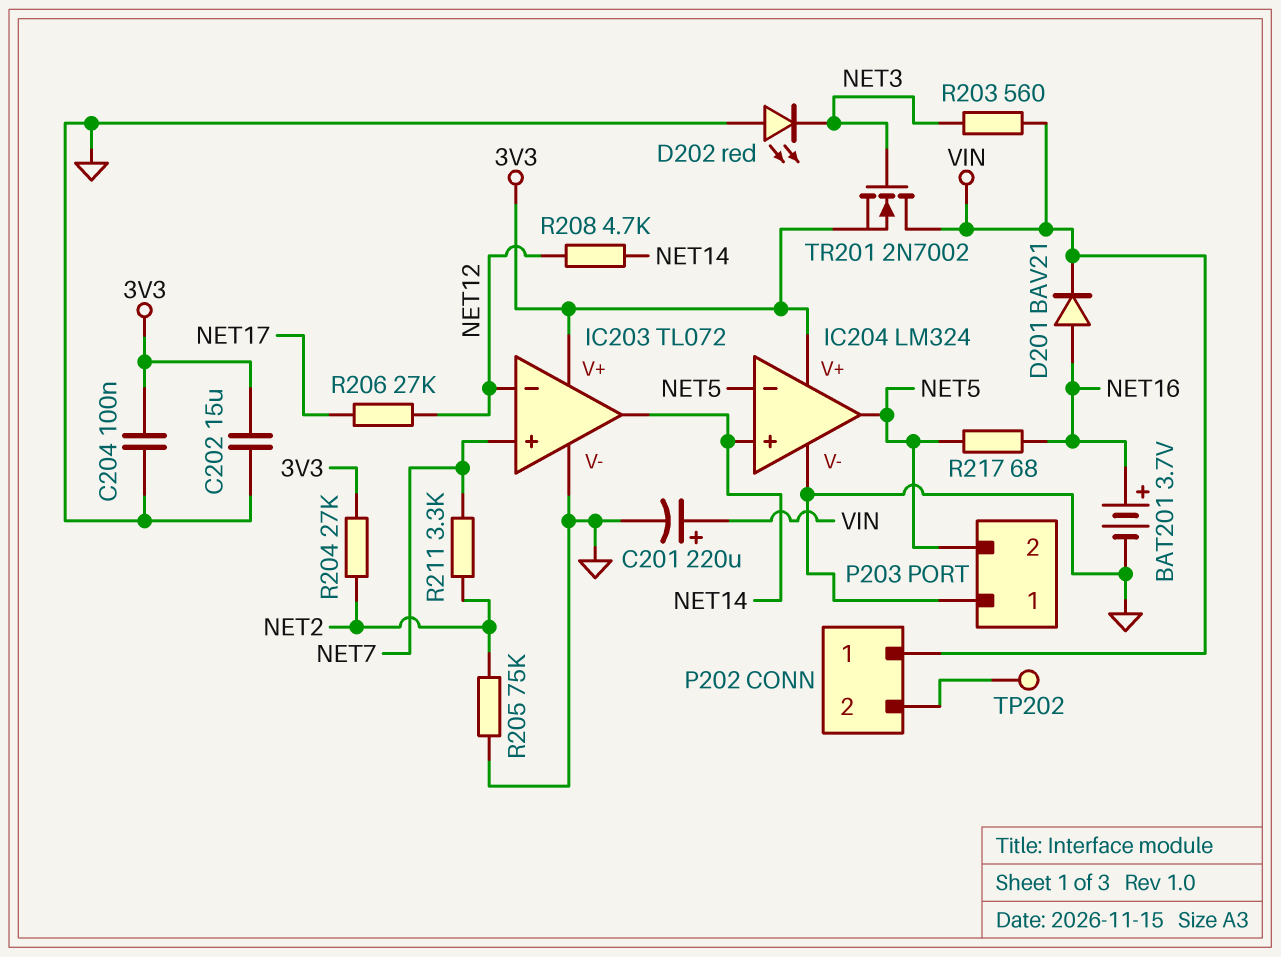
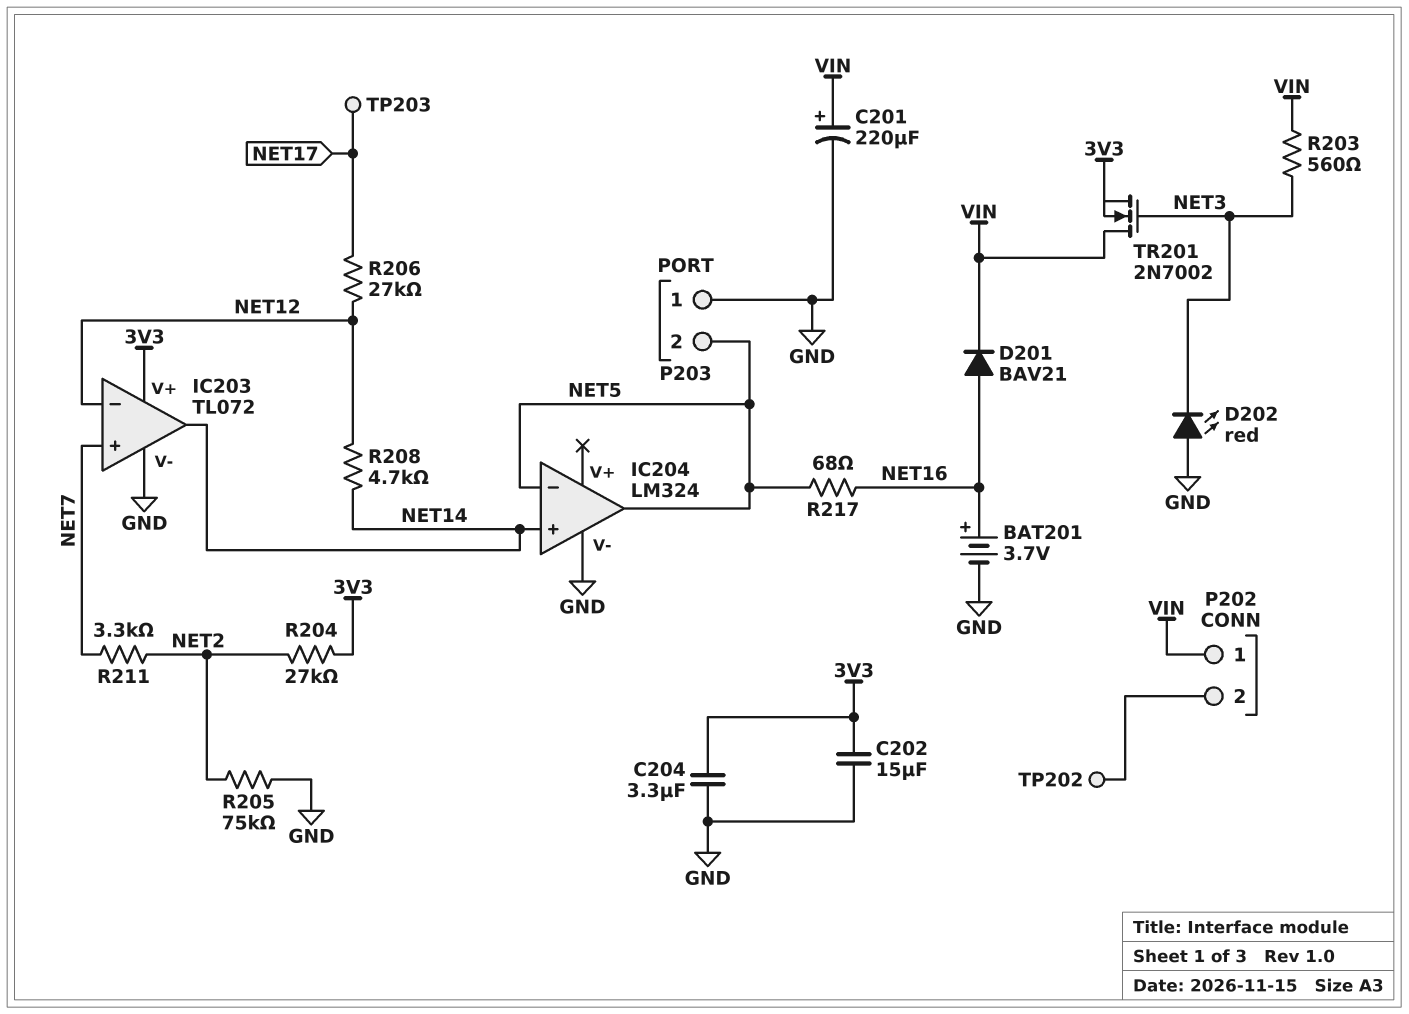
C204: 100nF (3V3, GND) -> 3.3uF (3V3, GND)
IC204 pin V+: 3V3 -> none
TP203: none -> test point (NET17)

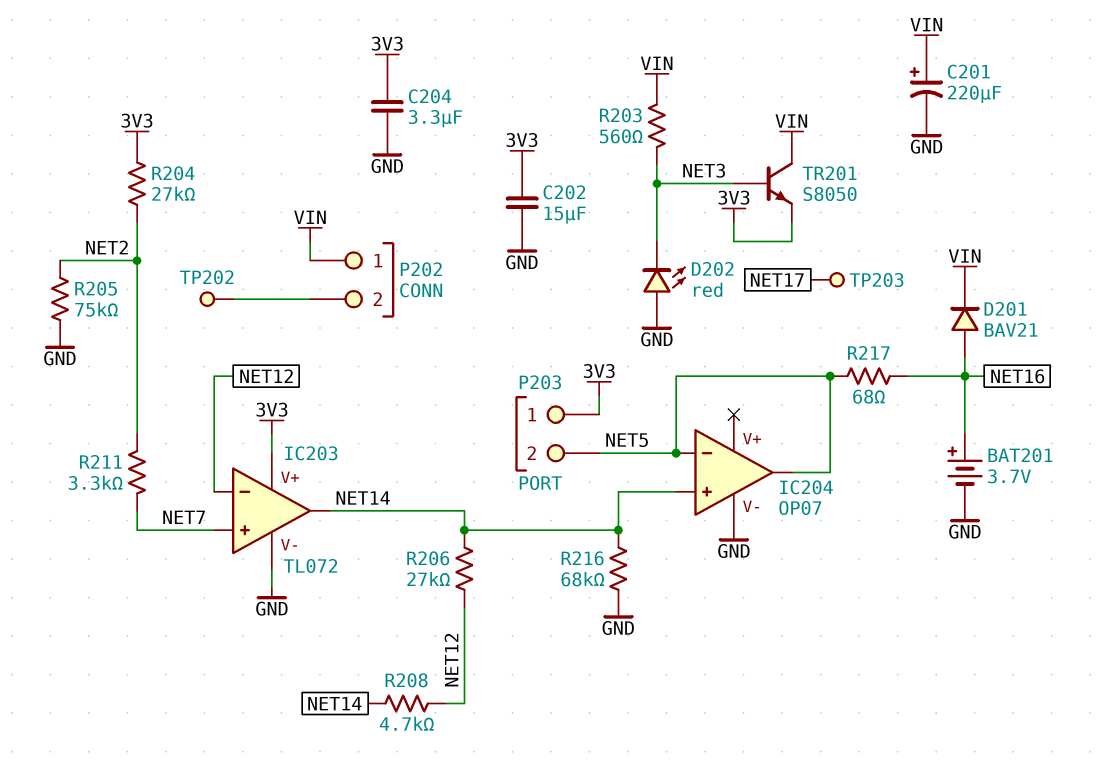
IC204: LM324 -> OP07
P203 pin 1: GND -> 3V3
R206: 27k (NET12, NET17) -> 27k (NET12, NET14)
R216: none -> 68k (GND, NET14)
TR201: NMOS 2N7002 (G NET3, D VIN, S 3V3) -> NPN S8050 (B NET3, C VIN, E 3V3)

